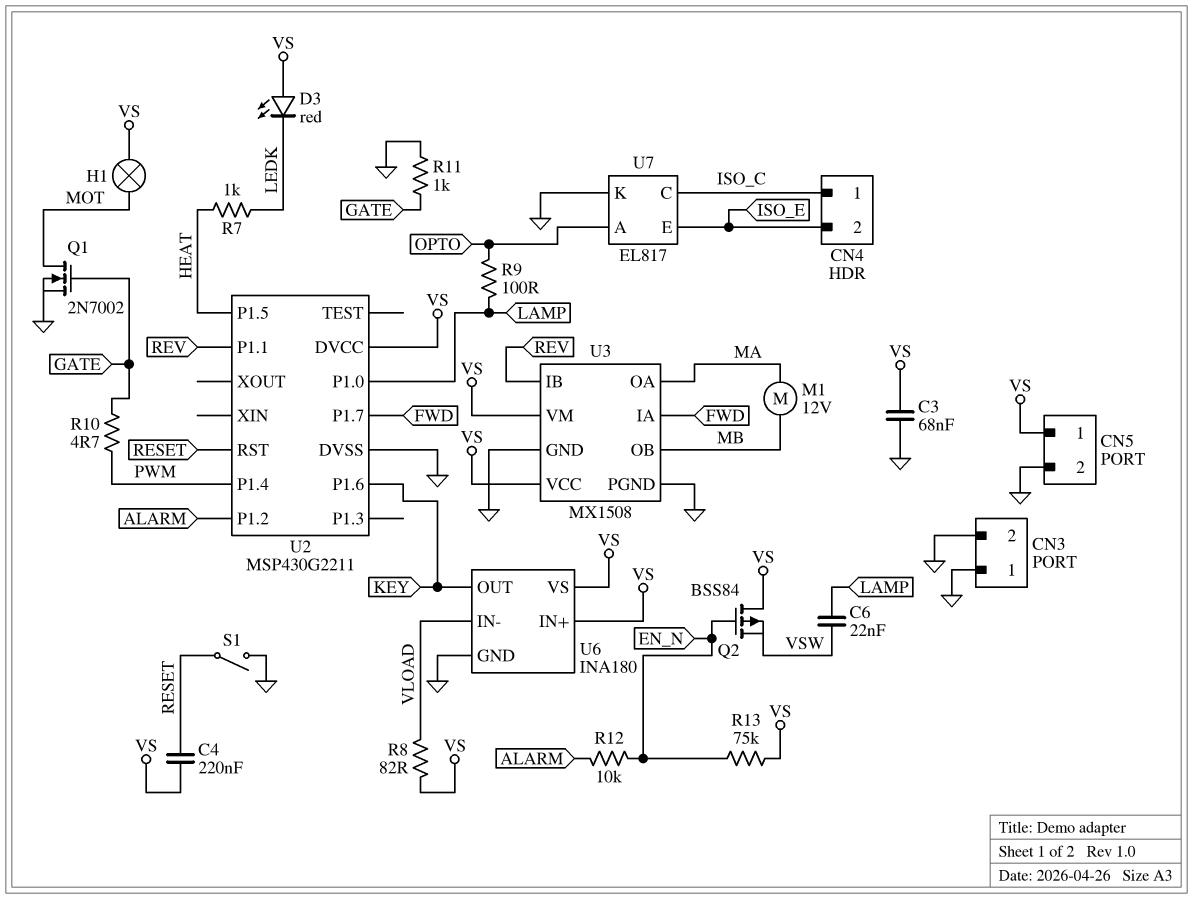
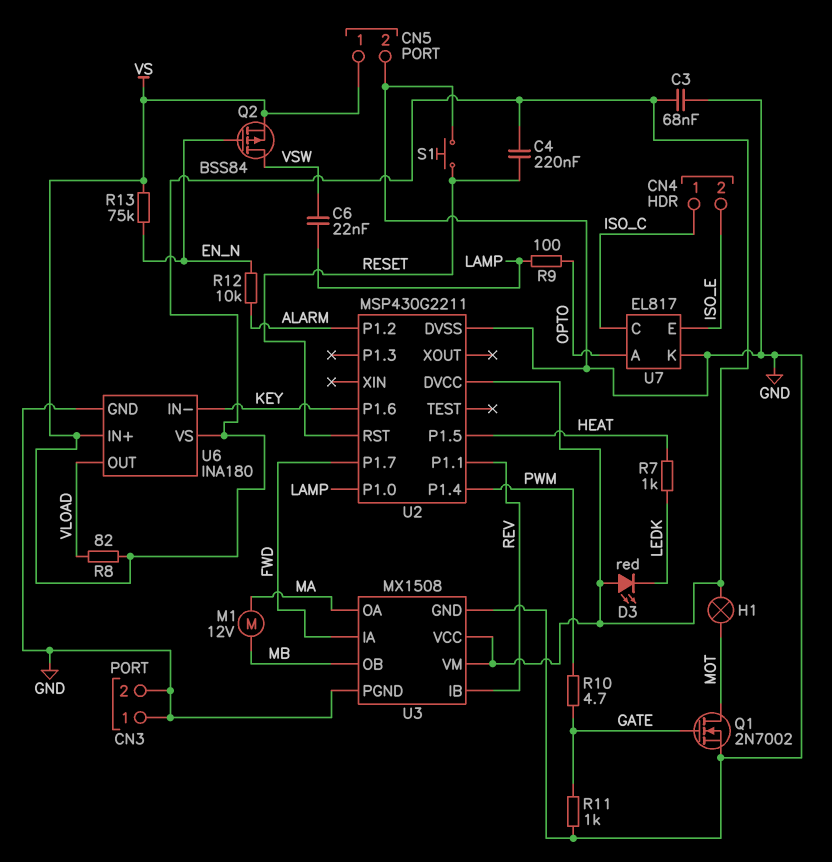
Q2: PMOS BSS84 (G EN_N, D VS, S VSW) -> PMOS BSS84 (G EN_N, D VSW, S VS)
S1: switch (GND, RESET) -> button (GND, RESET)
U6 pin IN-: VLOAD -> KEY
U6 pin OUT: KEY -> VLOAD

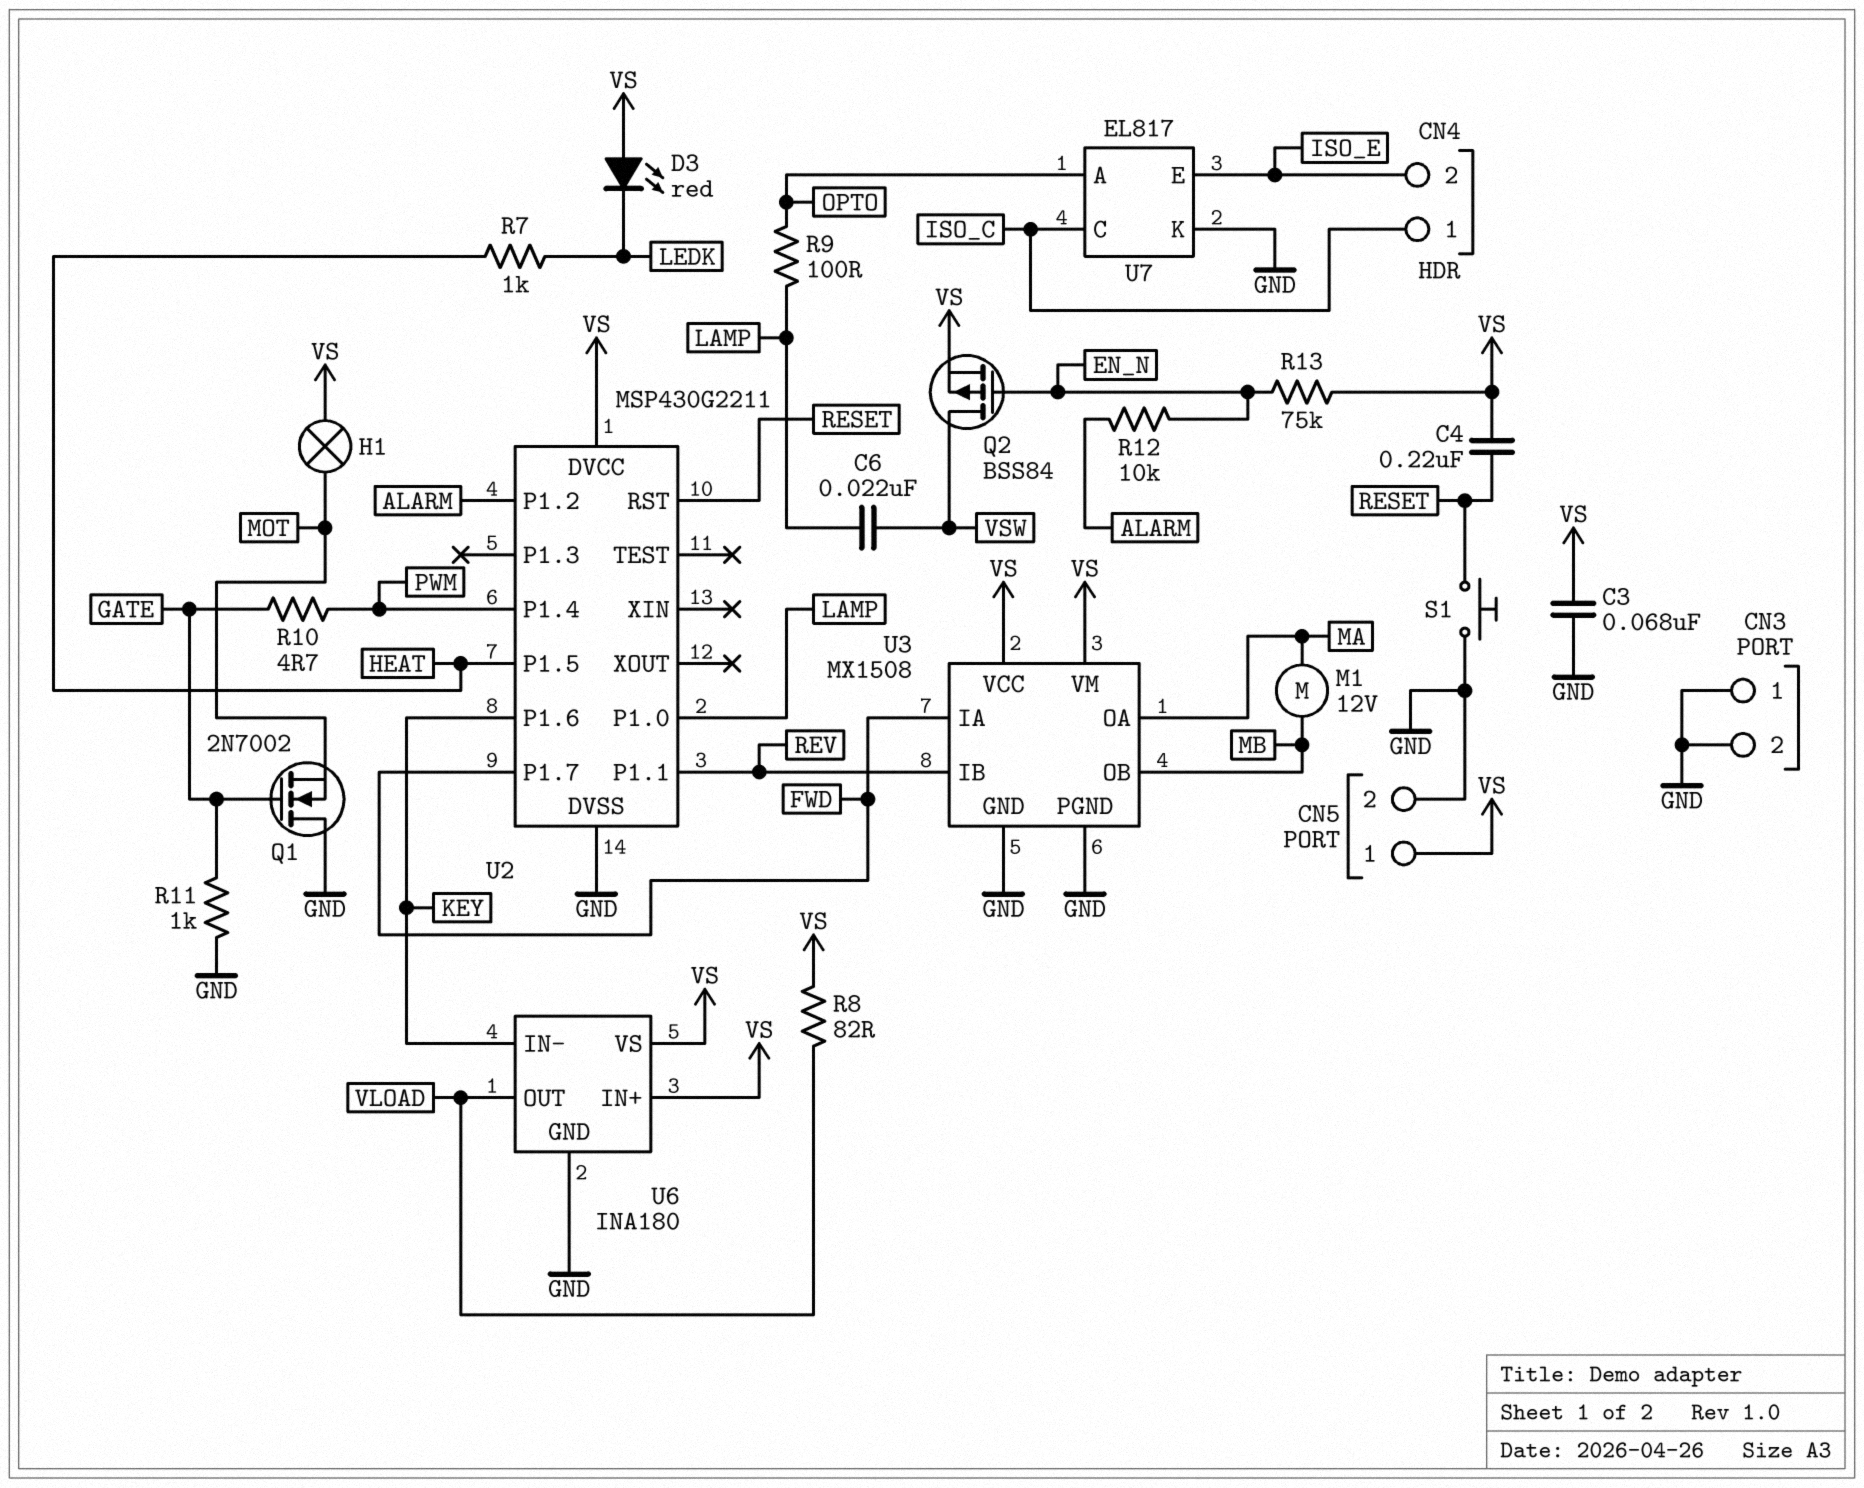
Q1: NMOS 2N7002 (G GATE, D MOT, S GND) -> NMOS 2N7002 (G GATE, D GND, S MOT)

